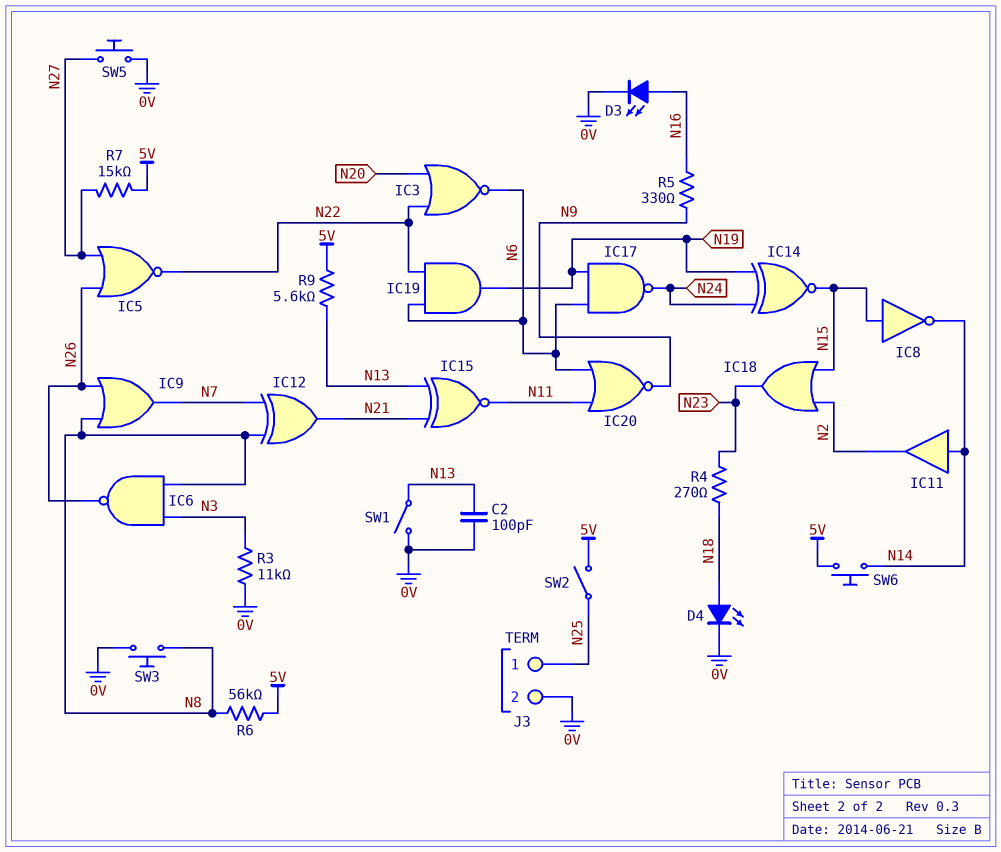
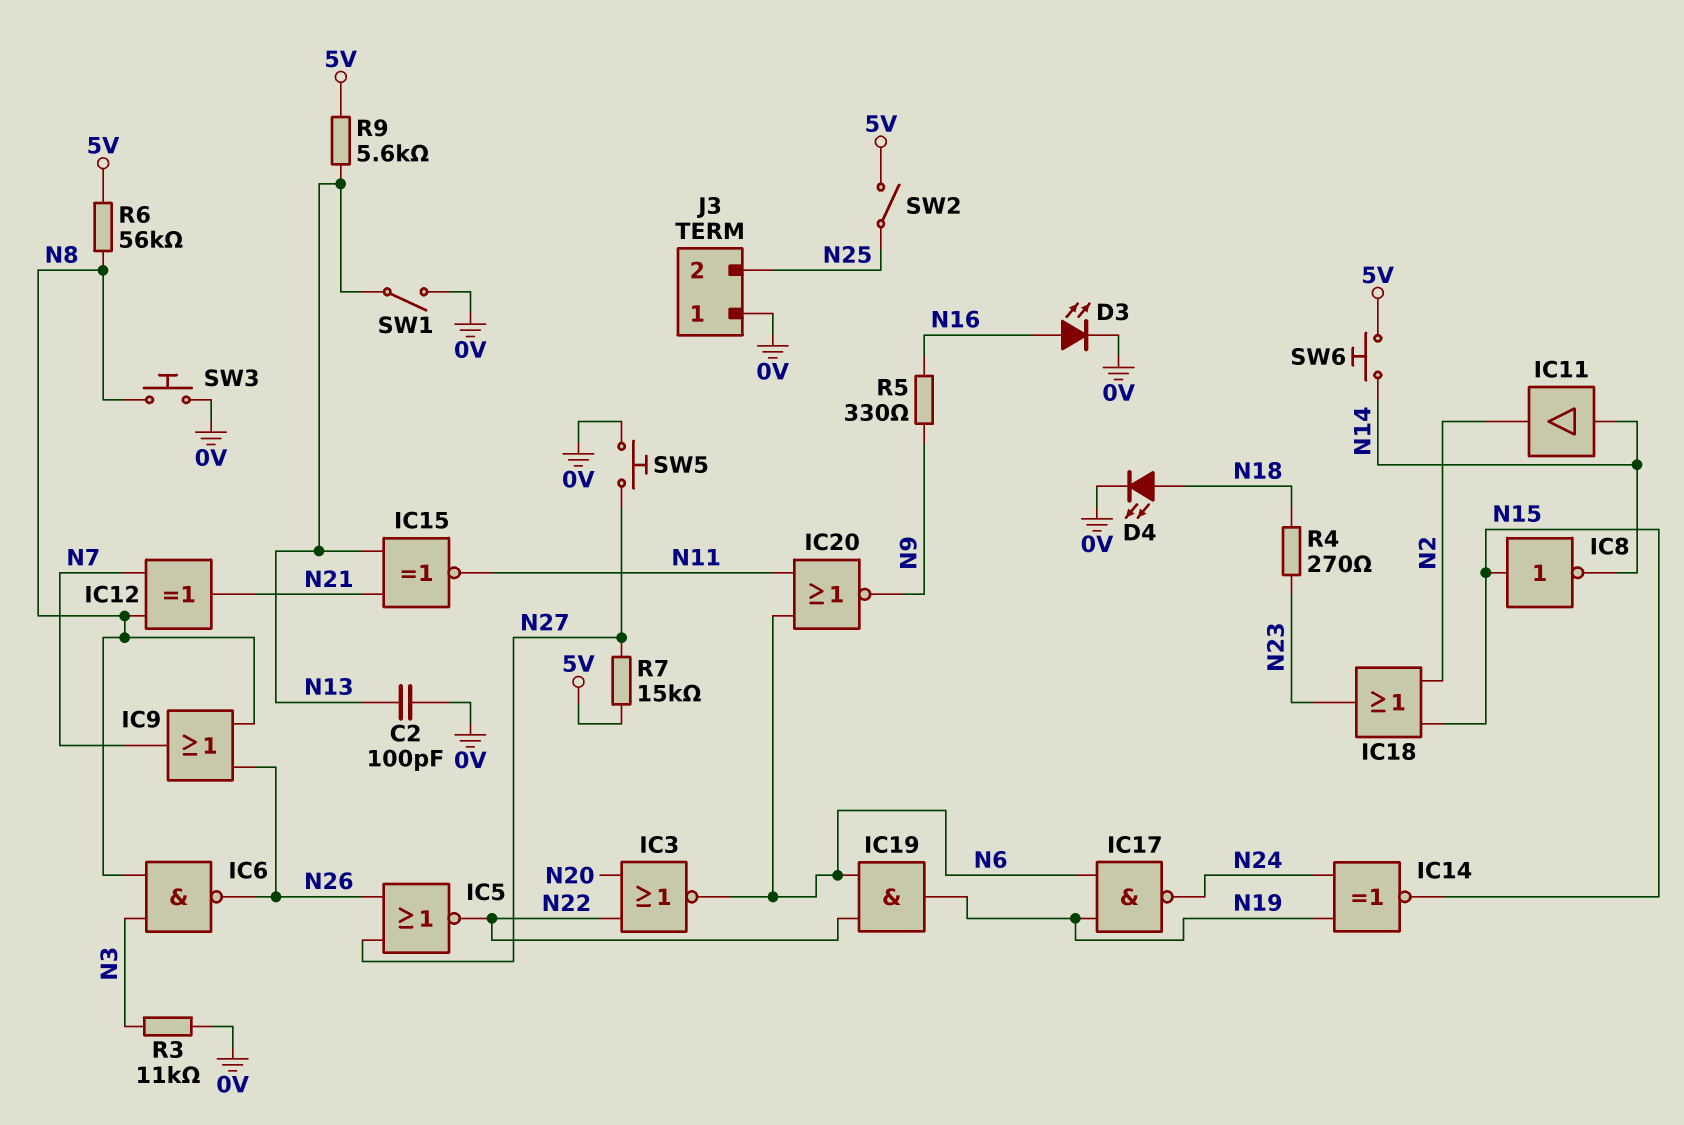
J3 pin 1: N25 -> 0V
J3 pin 2: 0V -> N25

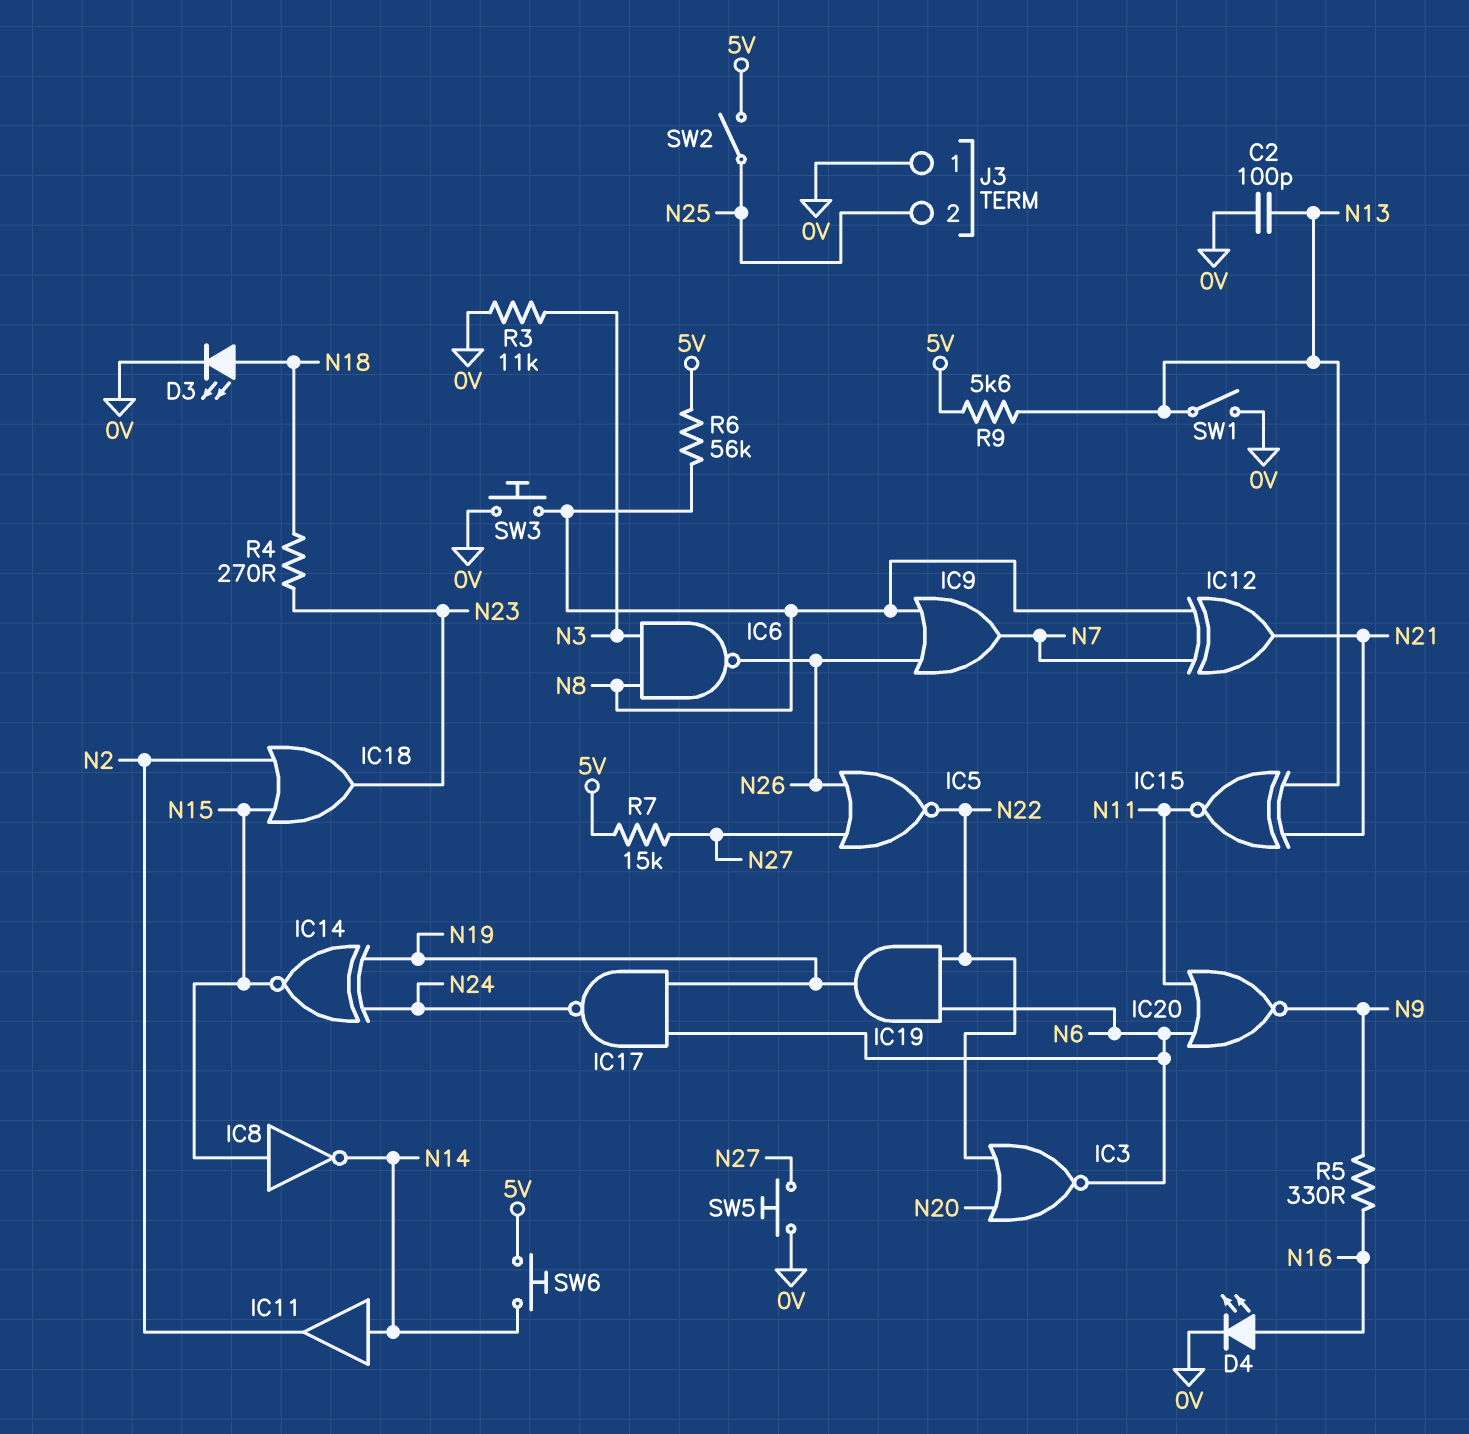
D3: LED (A N16, K 0V) -> LED (A N18, K 0V)
D4: LED (A N18, K 0V) -> LED (A N16, K 0V)

